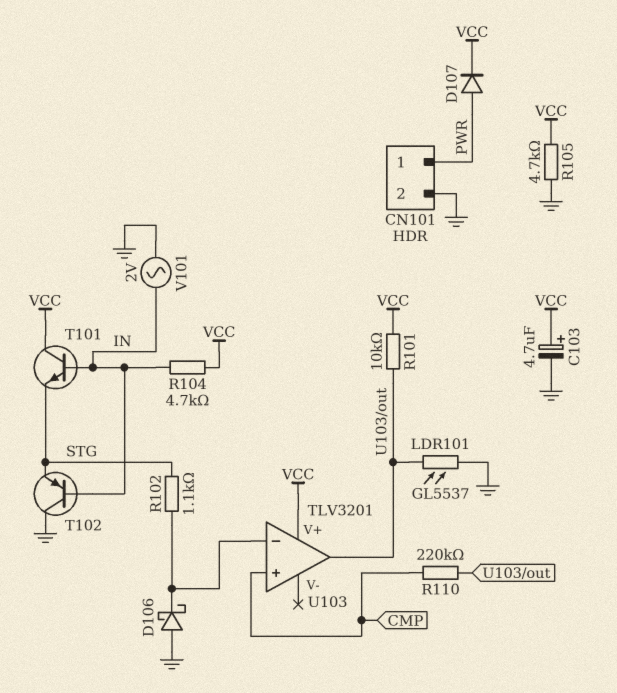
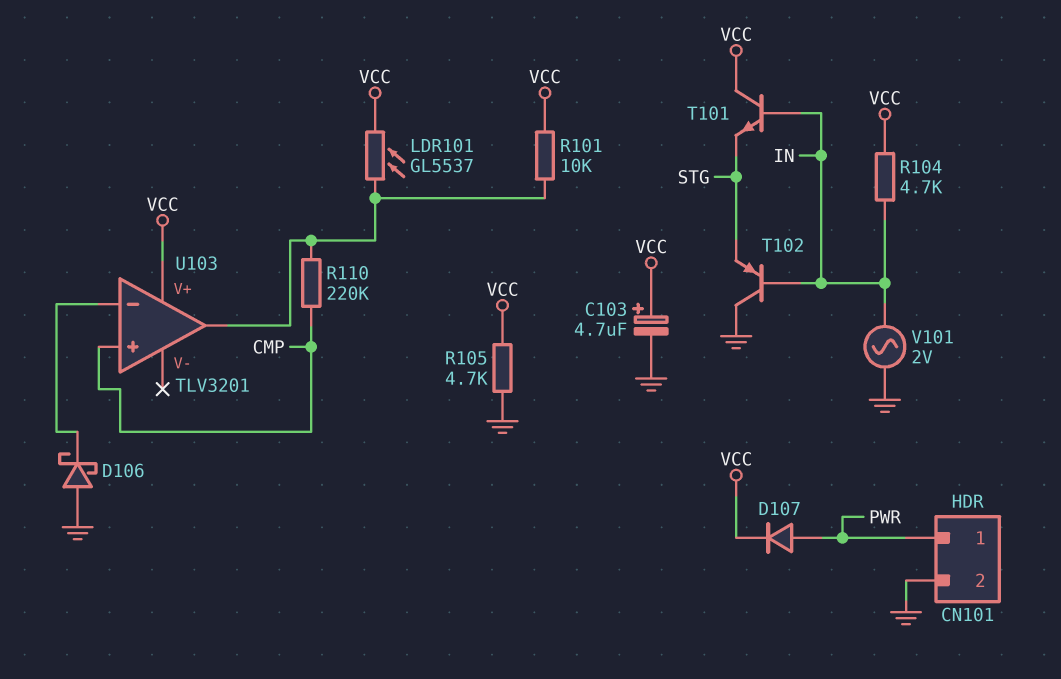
LDR101: GL5537 (GND, U103/out) -> GL5537 (U103/out, VCC)
R102: 1.1k (STG, U103/in-) -> none

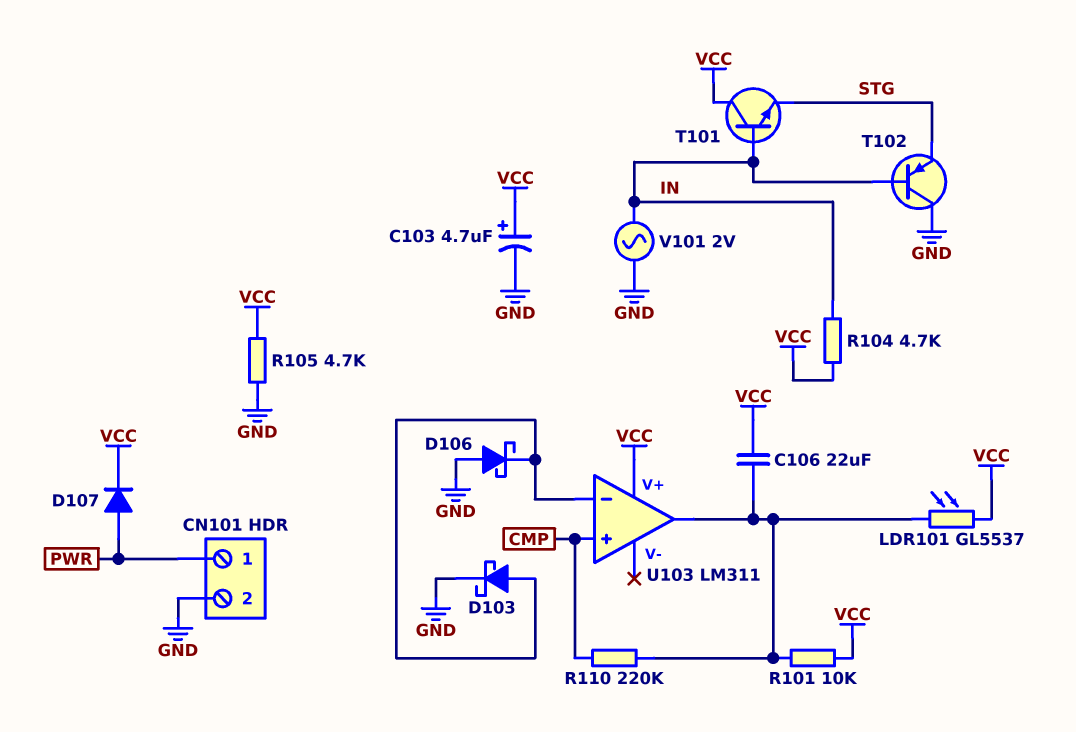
C106: none -> 22uF (U103/out, VCC)
D103: none -> schottky (A U103/in-, K GND)
U103: TLV3201 -> LM311

